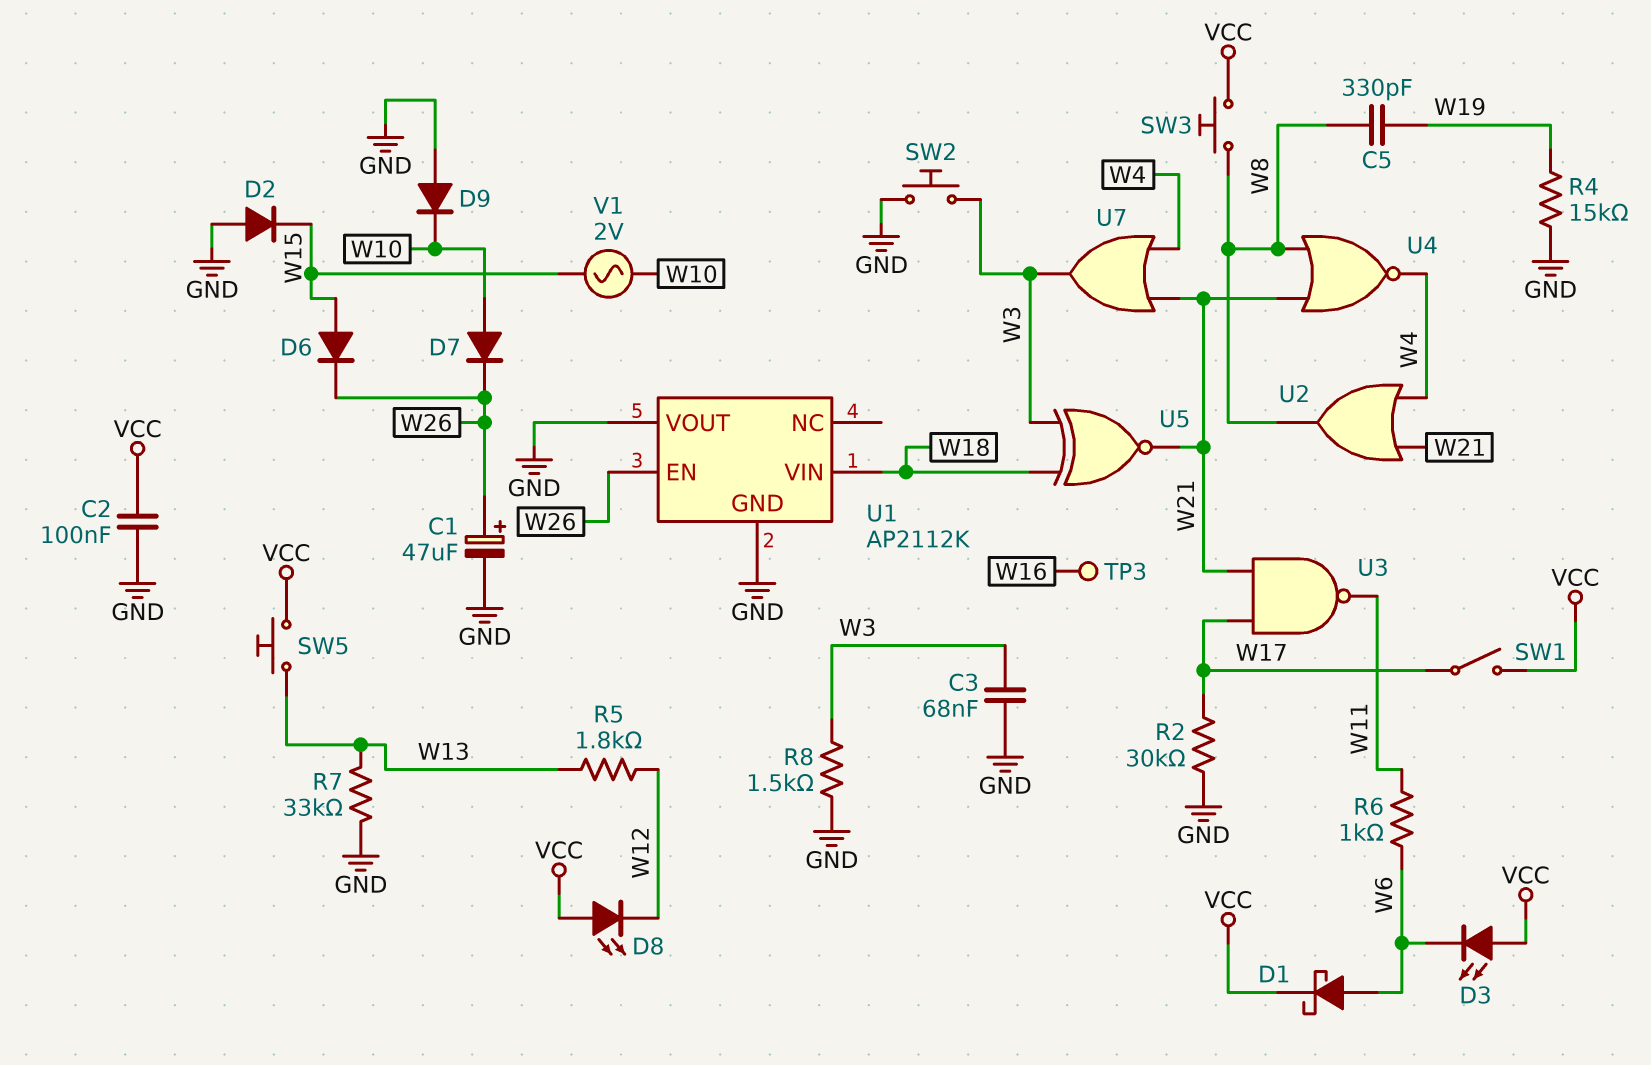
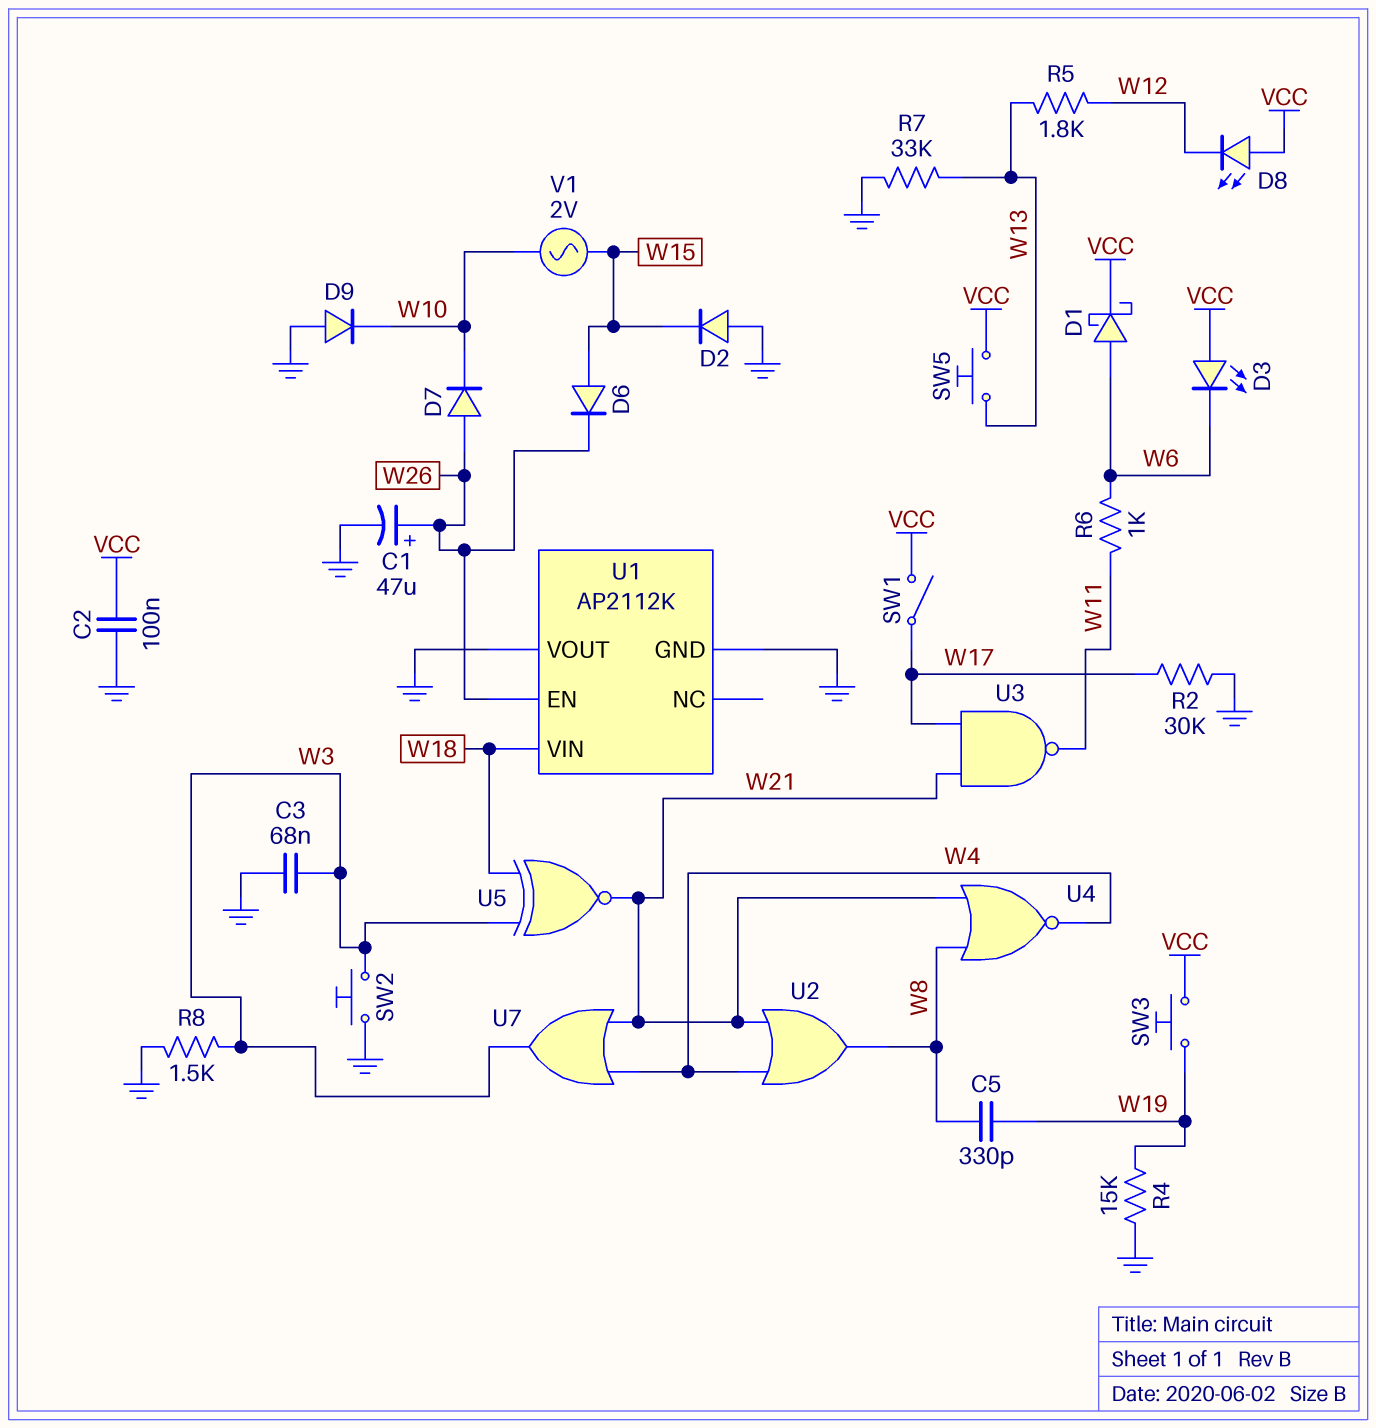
D7: diode (A W10, K W26) -> diode (A W26, K W10)
SW3: button (VCC, W8) -> button (VCC, W19)
TP3: test point (W16) -> none

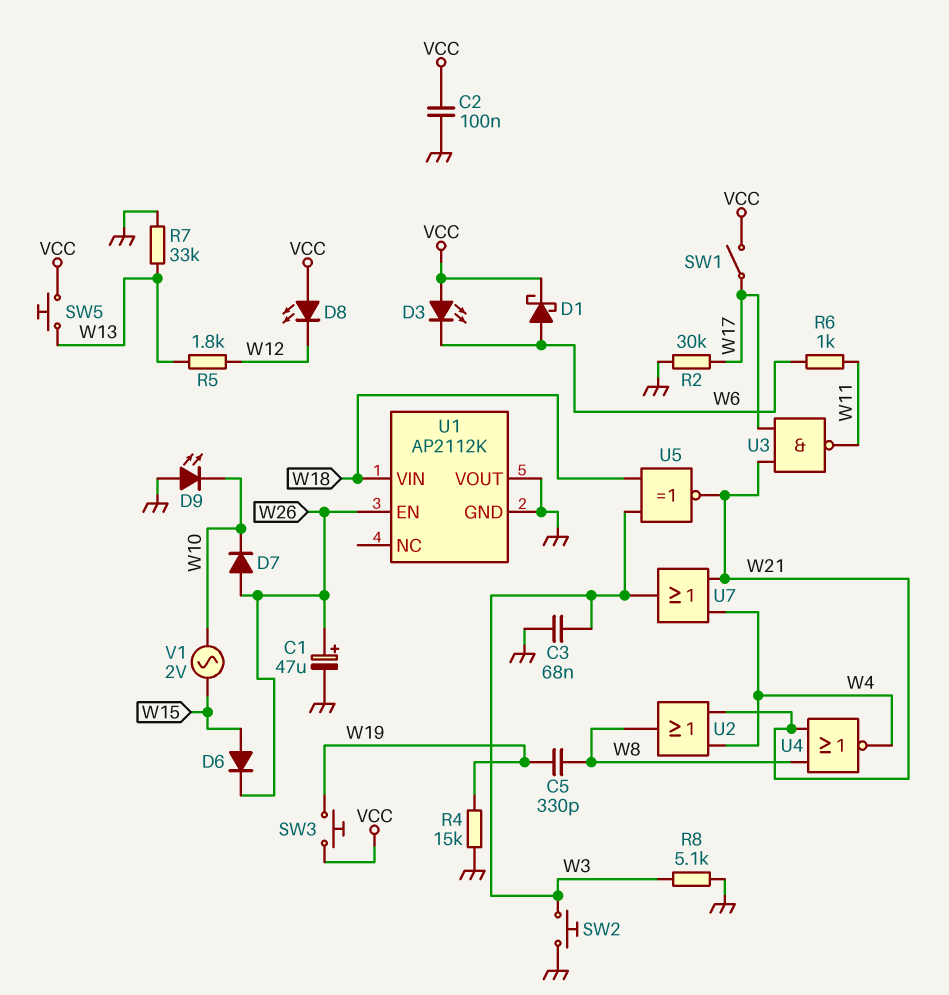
D2: diode (A GND, K W15) -> none
D9: diode (A GND, K W10) -> LED (A GND, K W10)
R8: 1.5k (GND, W3) -> 5.1k (GND, W3)

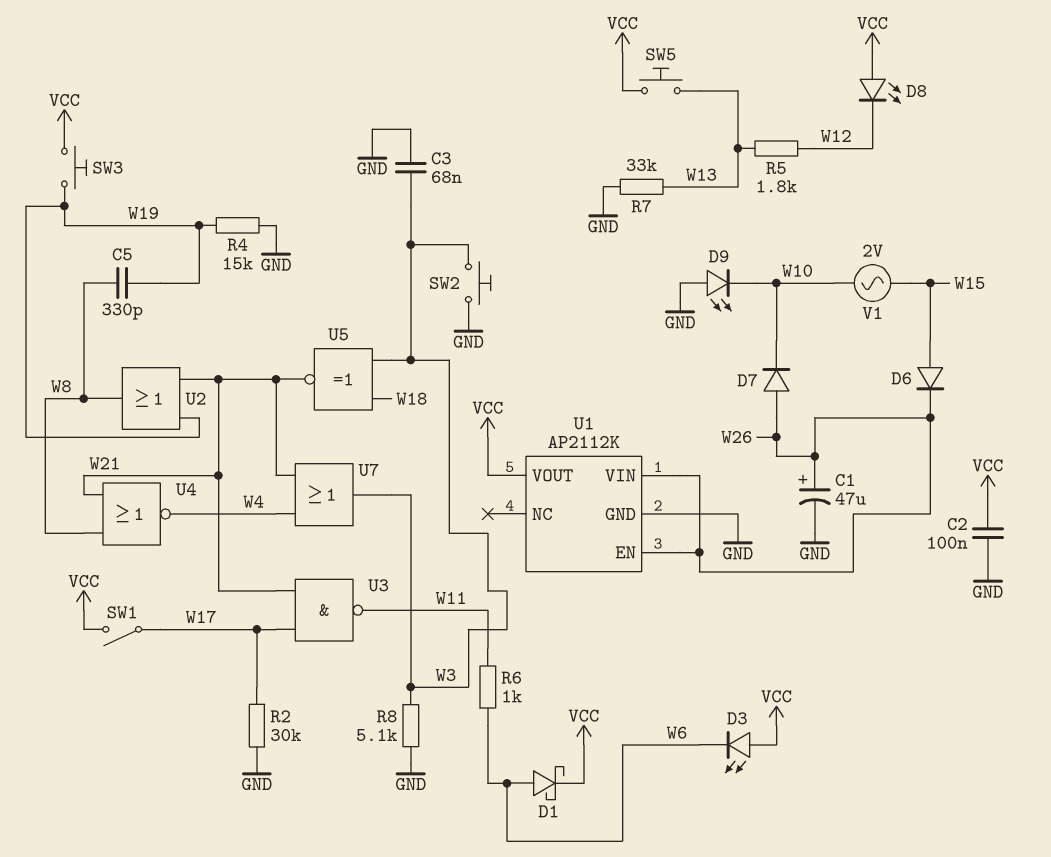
U1 pin VIN: W18 -> W26
U1 pin VOUT: GND -> VCC
U2: OR (in W4, in W21, out W8) -> OR (in W19, in W21, out W8)

